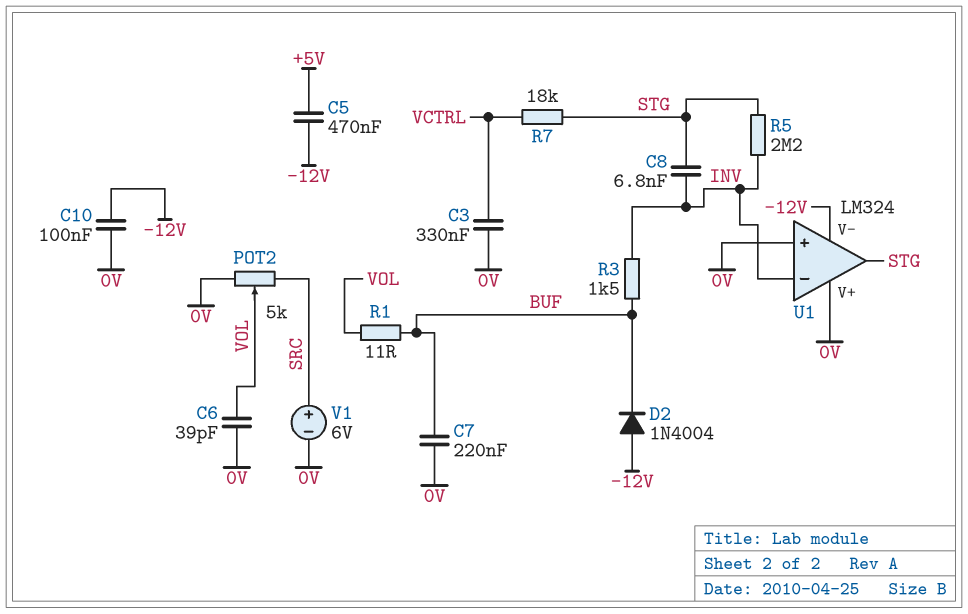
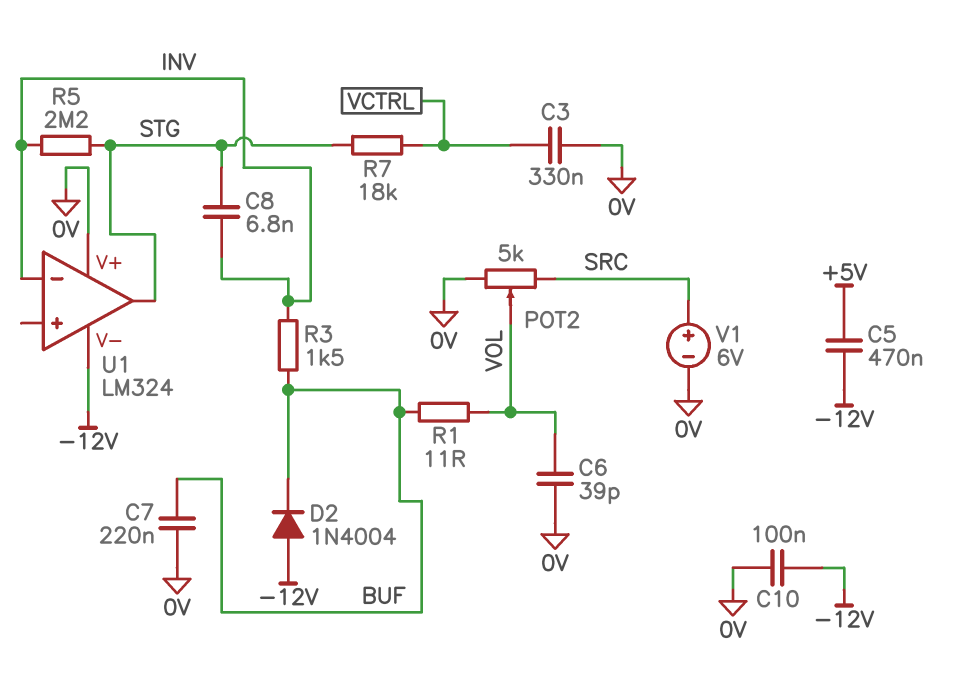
U1 pin in+: 0V -> none

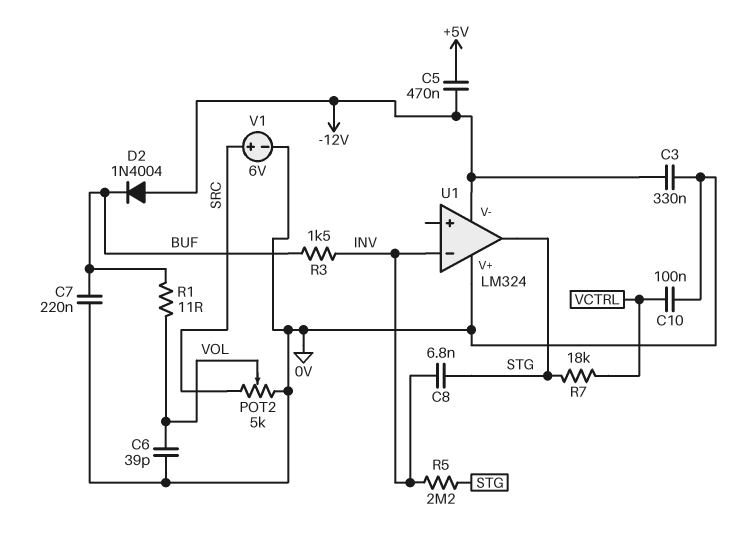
C3: 330nF (0V, VCTRL) -> 330nF (-12V, 0V)
C10: 100nF (-12V, 0V) -> 100nF (0V, VCTRL)

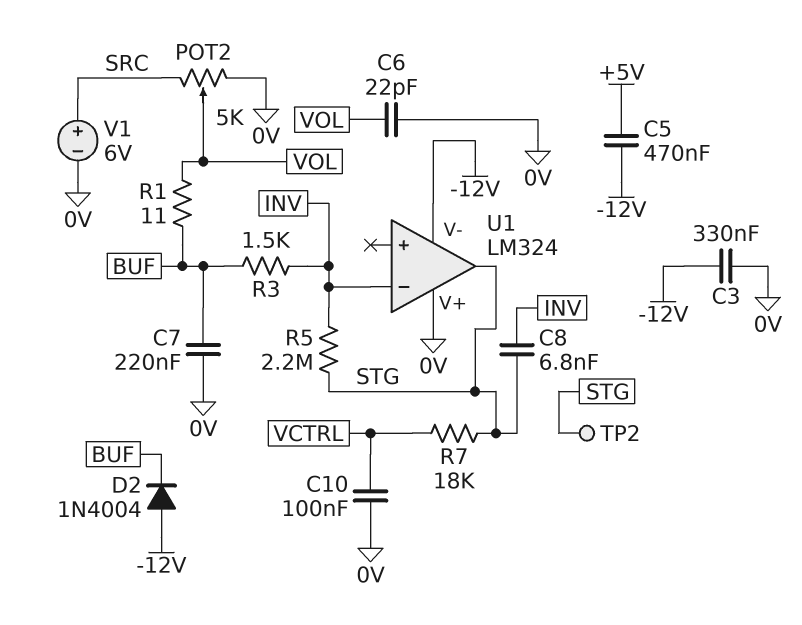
C6: 39pF (0V, VOL) -> 22pF (0V, VOL)
TP2: none -> test point (STG)

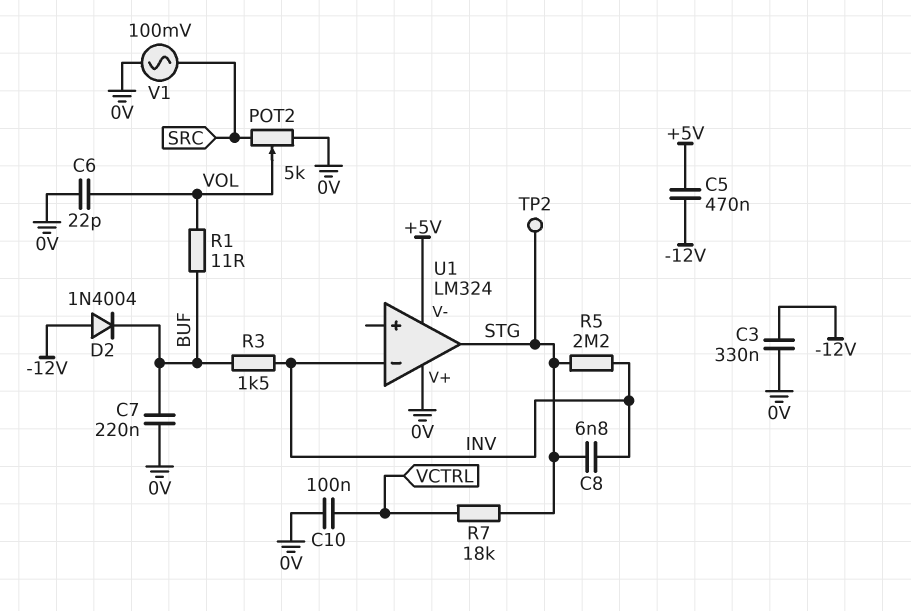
U1 pin V-: -12V -> +5V
V1: 6V (plus SRC, minus 0V) -> AC 100mV (0V, SRC)

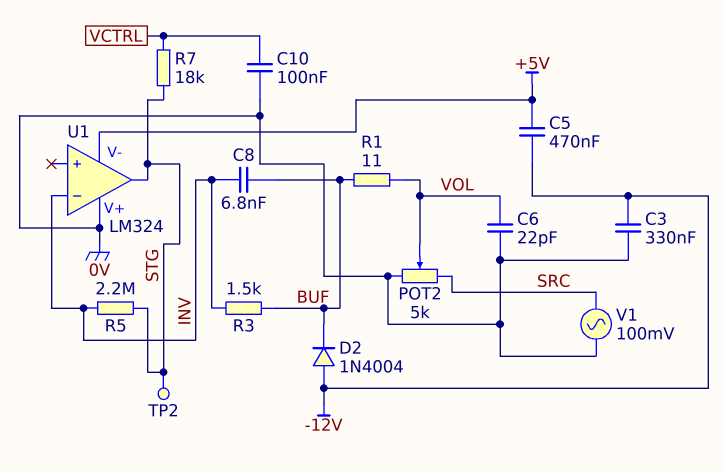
C7: 220nF (0V, BUF) -> none
C8: 6.8nF (INV, STG) -> 6.8nF (BUF, INV)

